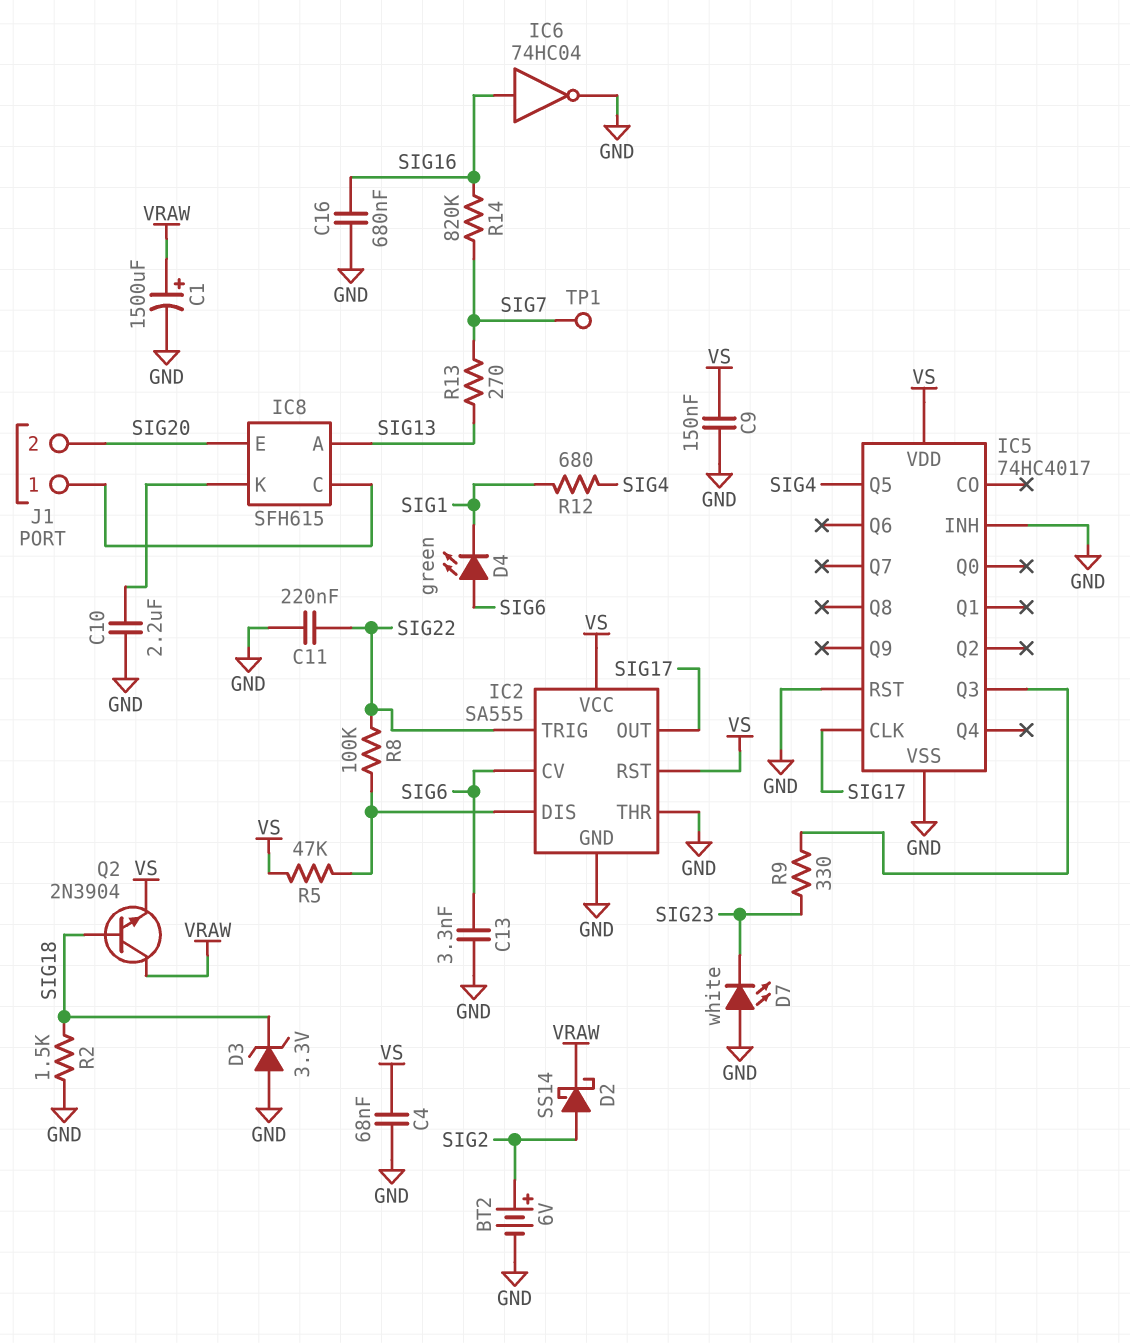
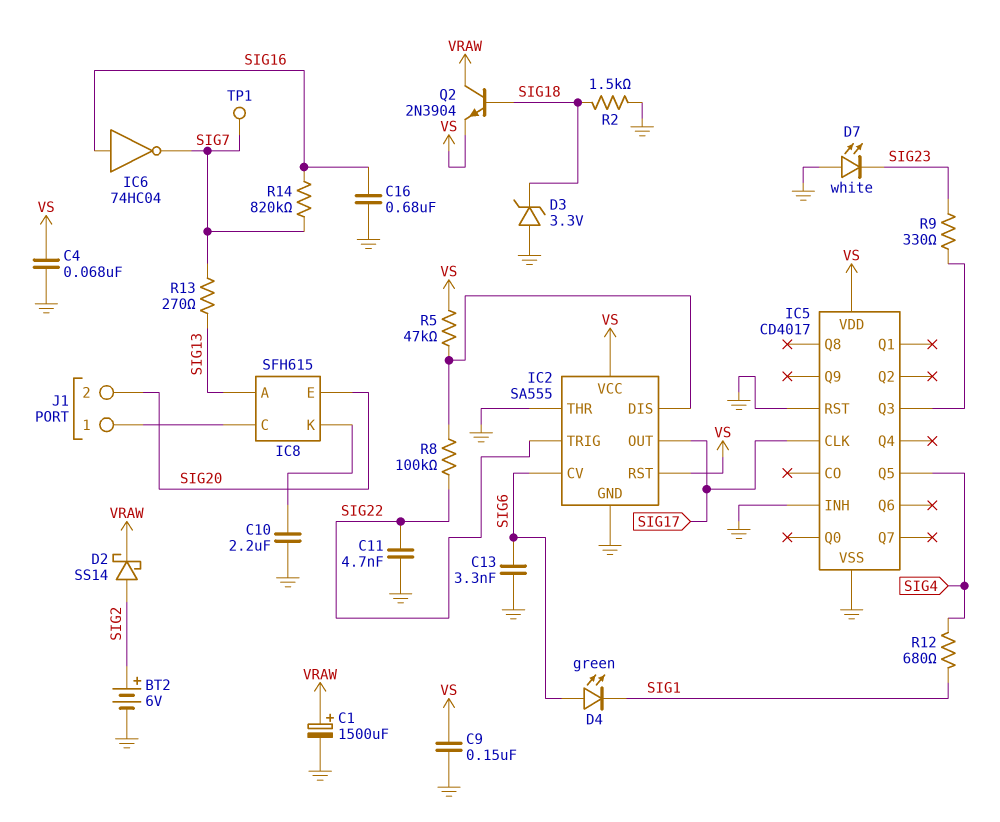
C11: 220nF (GND, SIG22) -> 4.7nF (GND, SIG22)
IC5: 74HC4017 -> CD4017
IC6: NOT 74HC04 (in SIG16, out GND) -> NOT 74HC04 (in SIG16, out SIG7)

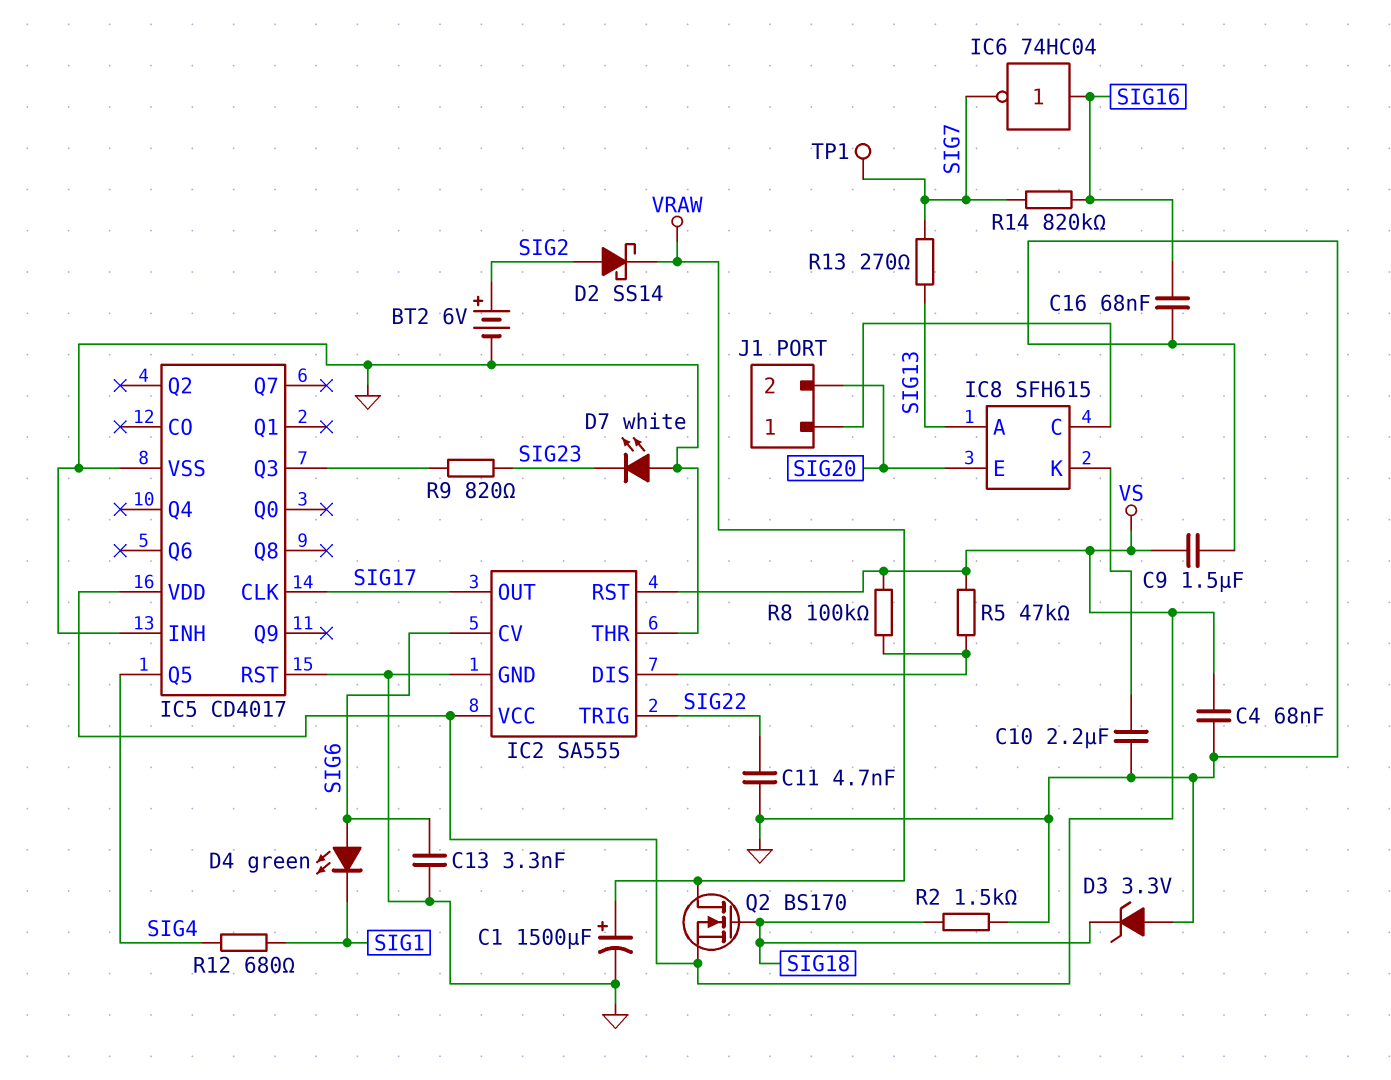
C9: 150nF (GND, VS) -> 1.5uF (GND, VS)
C16: 680nF (GND, SIG16) -> 68nF (GND, SIG16)
Q2: NPN 2N3904 (B SIG18, C VRAW, E VS) -> NMOS BS170 (G SIG18, D VRAW, S VS)
R8: 100k (IC2/DIS, SIG22) -> 100k (IC2/DIS, VS)
R9: 330 (IC5/Q3, SIG23) -> 820 (IC5/Q3, SIG23)

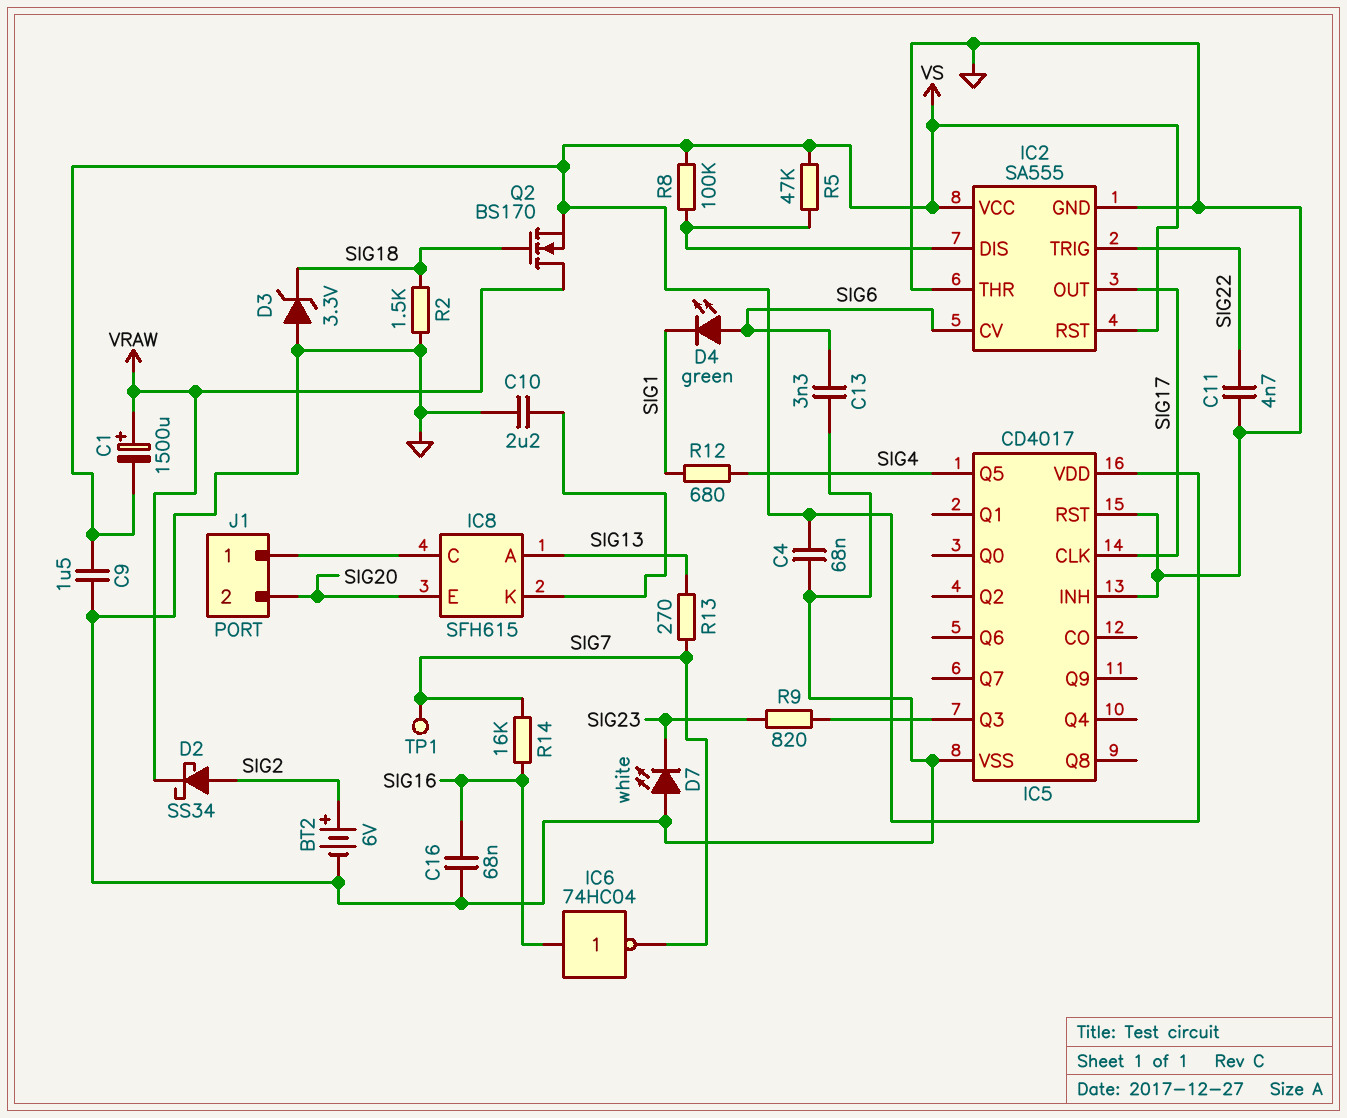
C1: 1500uF (plus VRAW, minus GND) -> 1500uF (plus VRAW, minus VS)
D2: schottky SS14 (A SIG2, K VRAW) -> schottky SS34 (A SIG2, K VRAW)
R14: 820k (SIG7, SIG16) -> 16k (SIG7, SIG16)

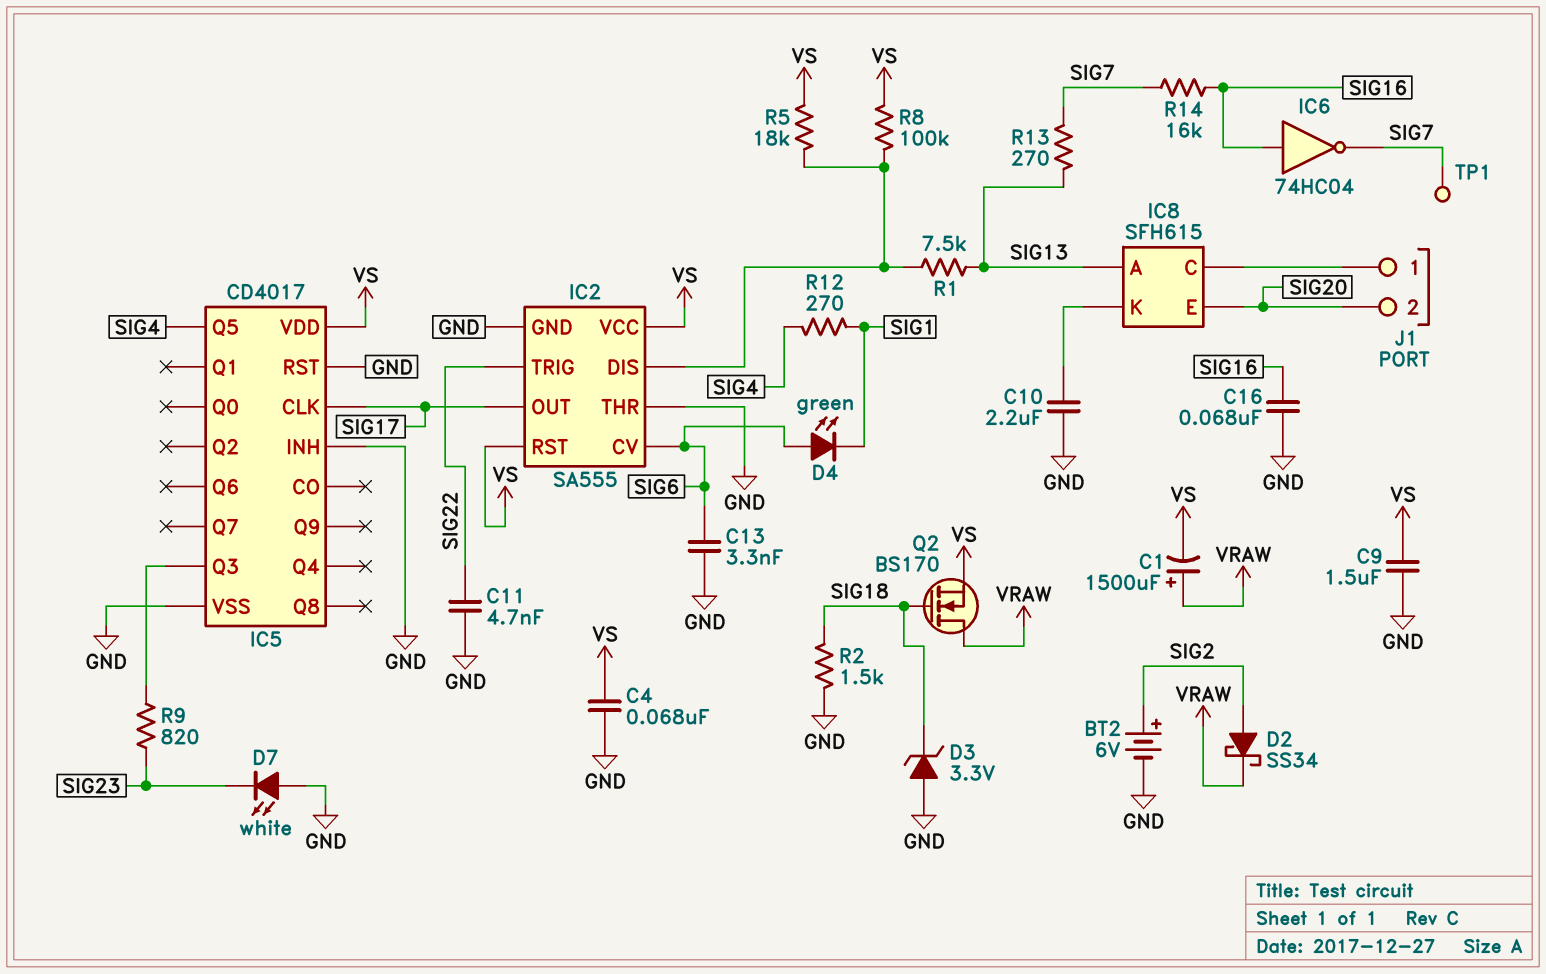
R1: none -> 7.5k (IC2/DIS, SIG13)
R5: 47k (IC2/DIS, VS) -> 18k (IC2/DIS, VS)
R12: 680 (SIG1, SIG4) -> 270 (SIG1, SIG4)

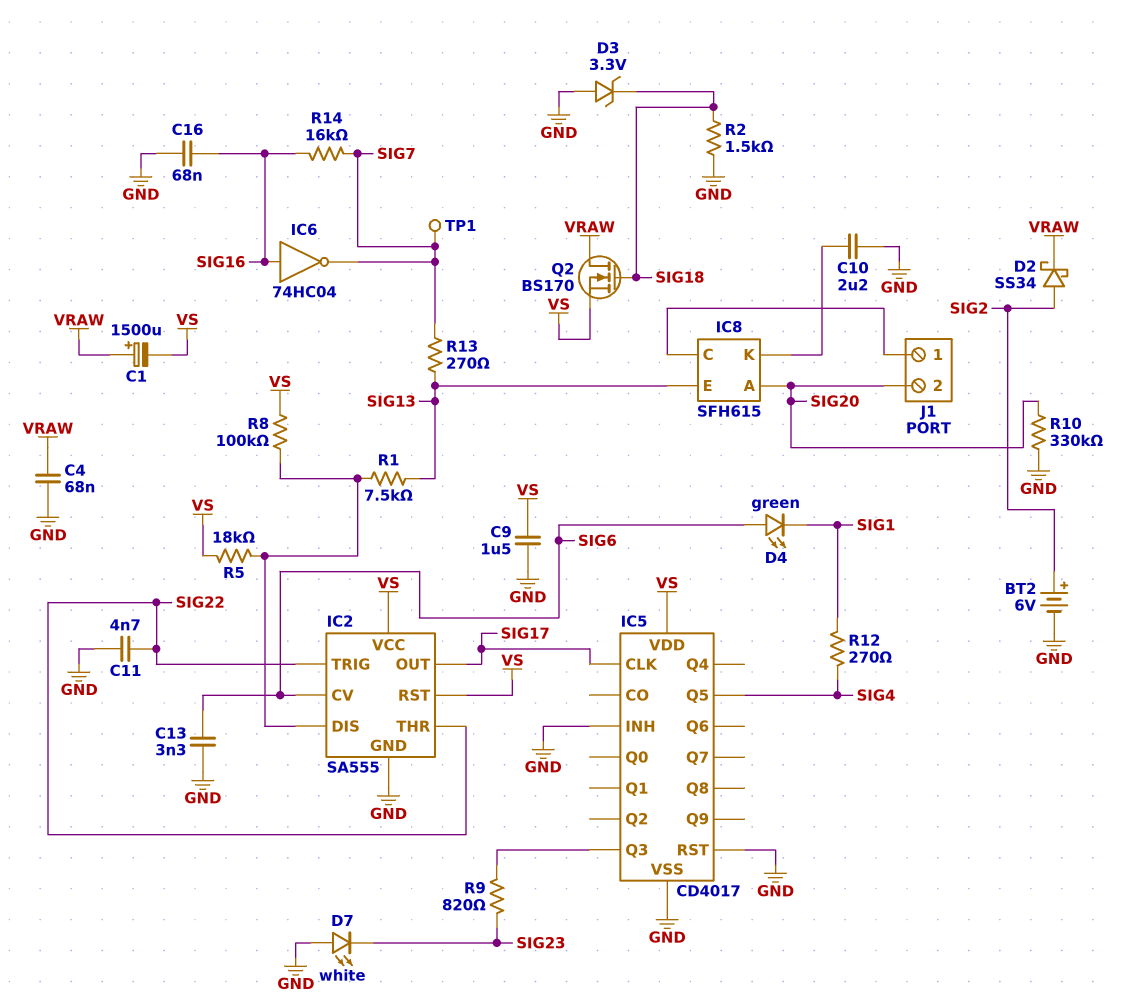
C4: 68nF (GND, VS) -> 68nF (GND, VRAW)
IC2 pin THR: GND -> SIG22
IC8 pin A: SIG13 -> SIG20
IC8 pin E: SIG20 -> SIG13
R10: none -> 330k (GND, SIG20)

